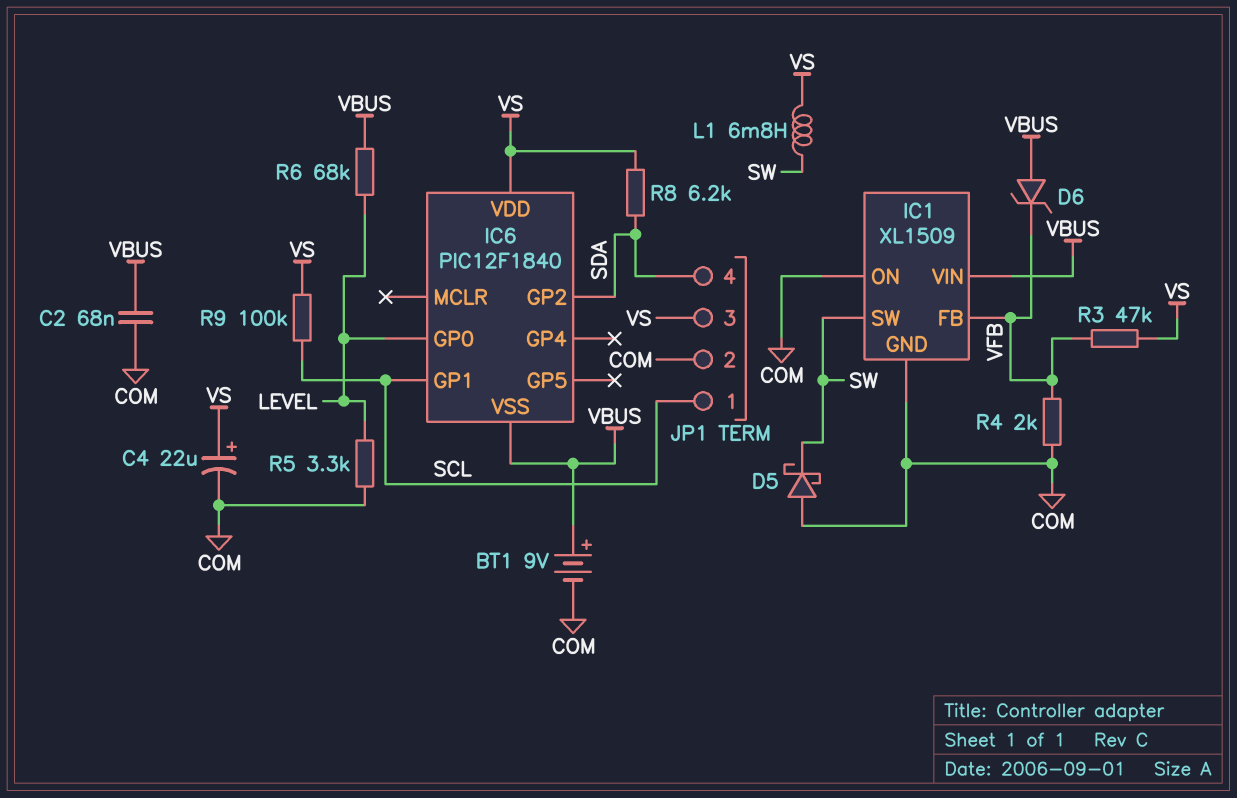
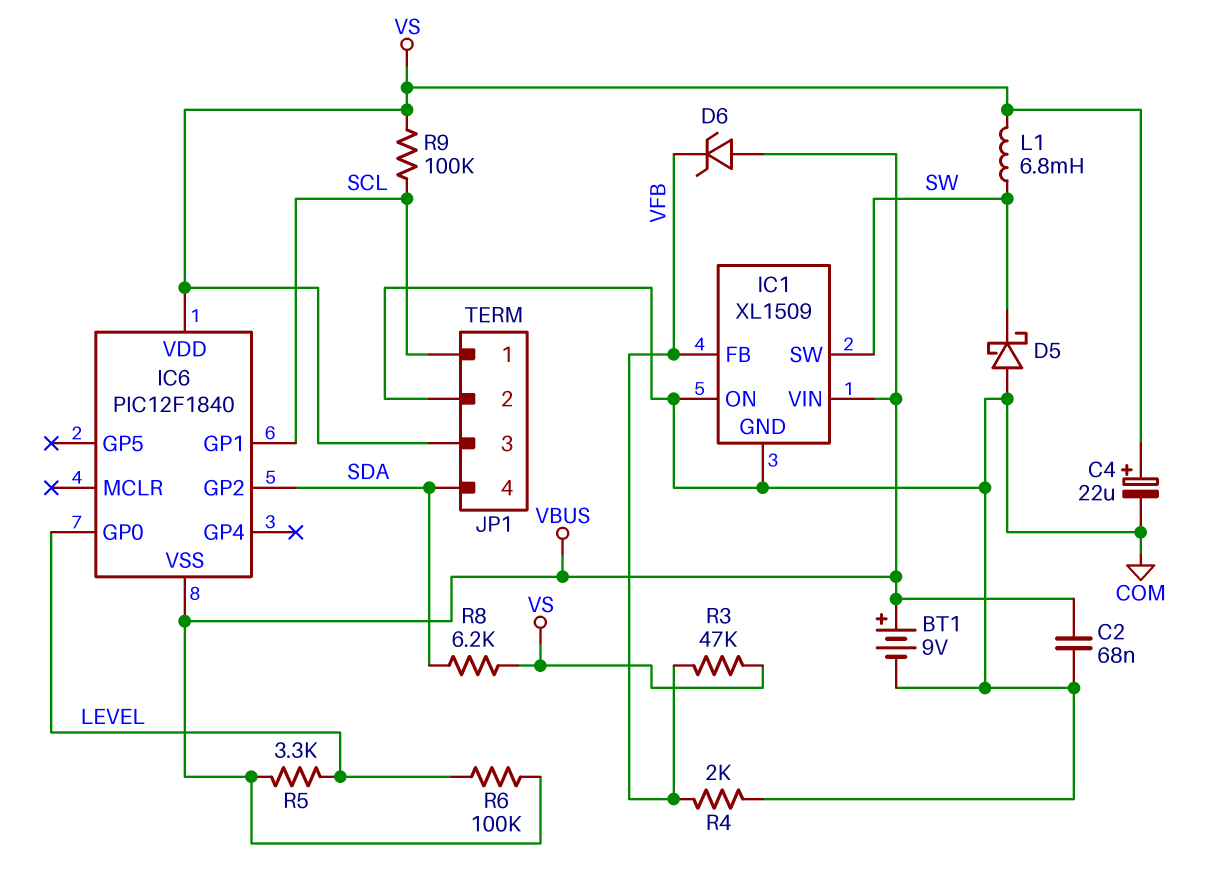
R5: 3.3k (COM, LEVEL) -> 3.3k (LEVEL, VBUS)
R6: 68k (LEVEL, VBUS) -> 100k (LEVEL, VBUS)

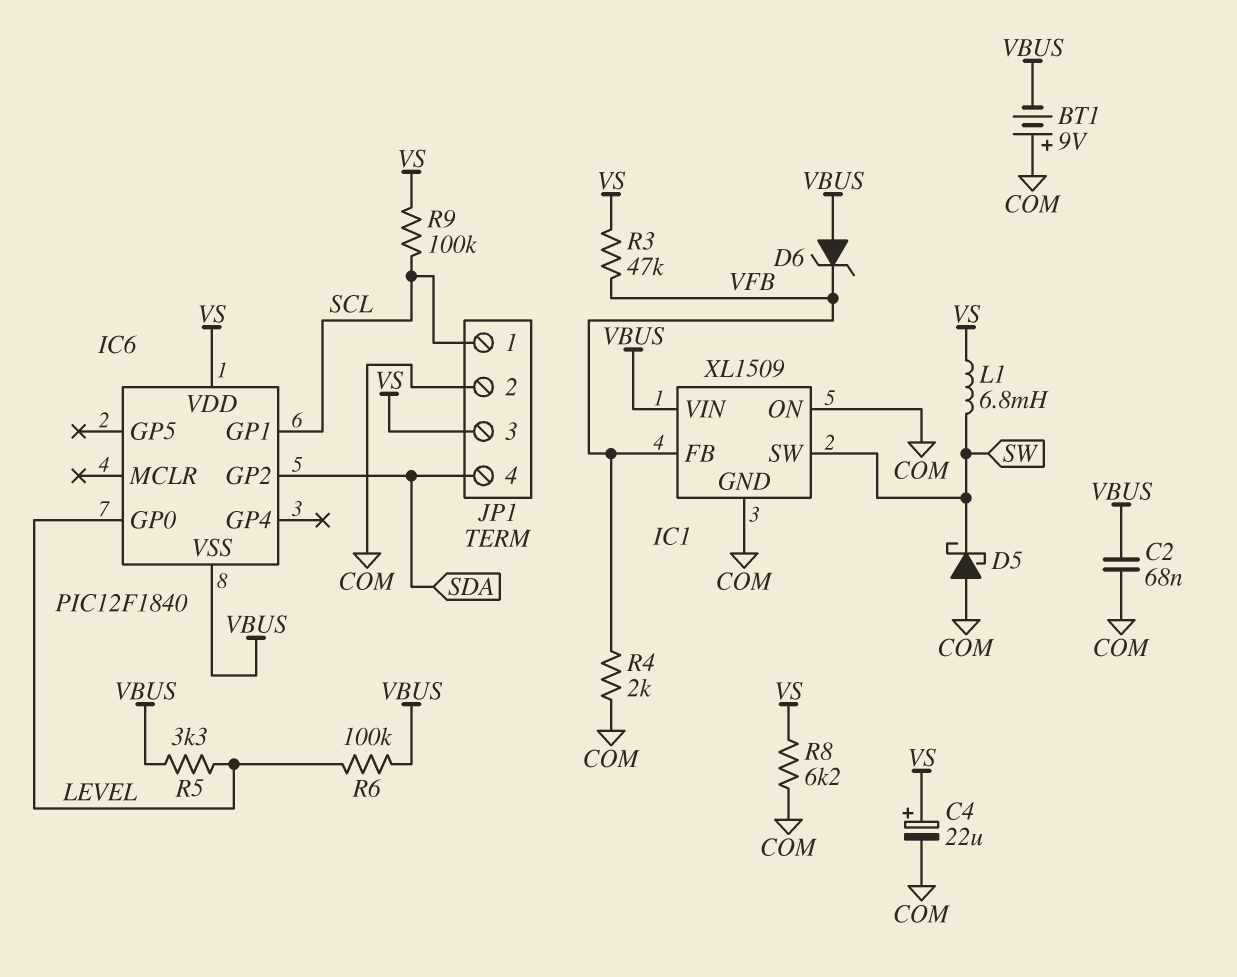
BT1: 9V (plus VBUS, minus COM) -> 9V (plus COM, minus VBUS)
R8: 6.2k (SDA, VS) -> 6.2k (COM, VS)

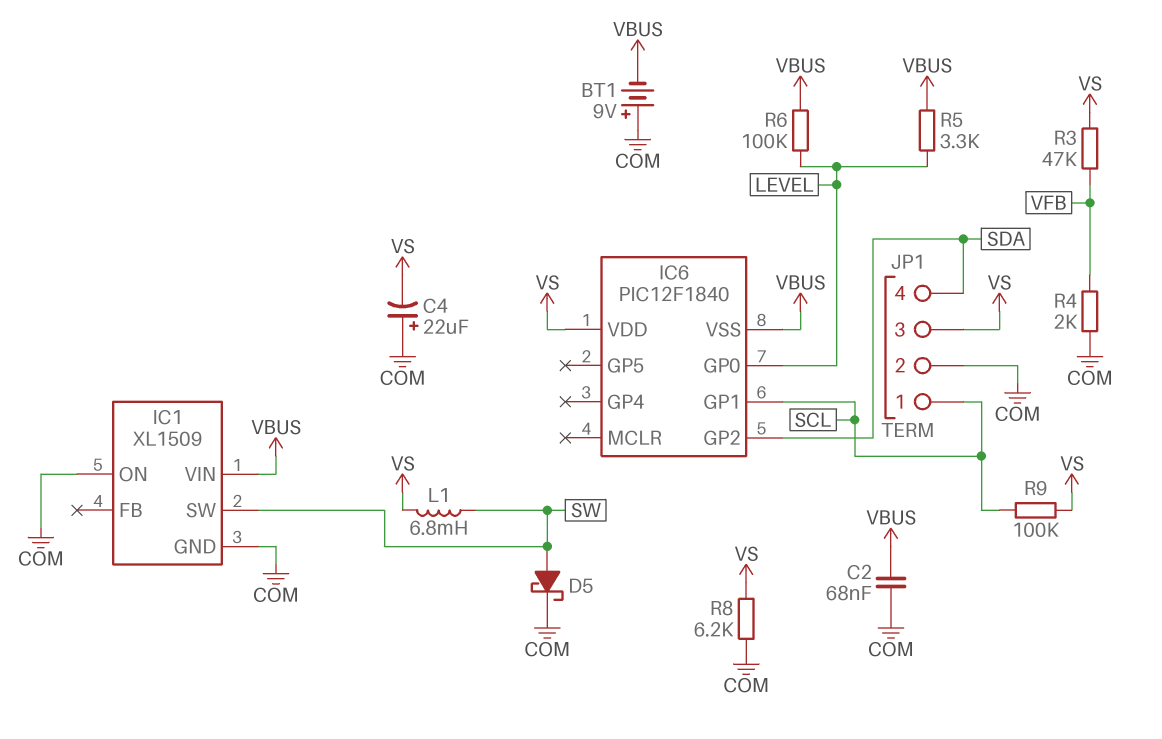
C4: 22uF (plus VS, minus COM) -> 22uF (plus COM, minus VS)
D5: schottky (A COM, K SW) -> schottky (A SW, K COM)
D6: zener (A VBUS, K VFB) -> none
IC1 pin FB: VFB -> none

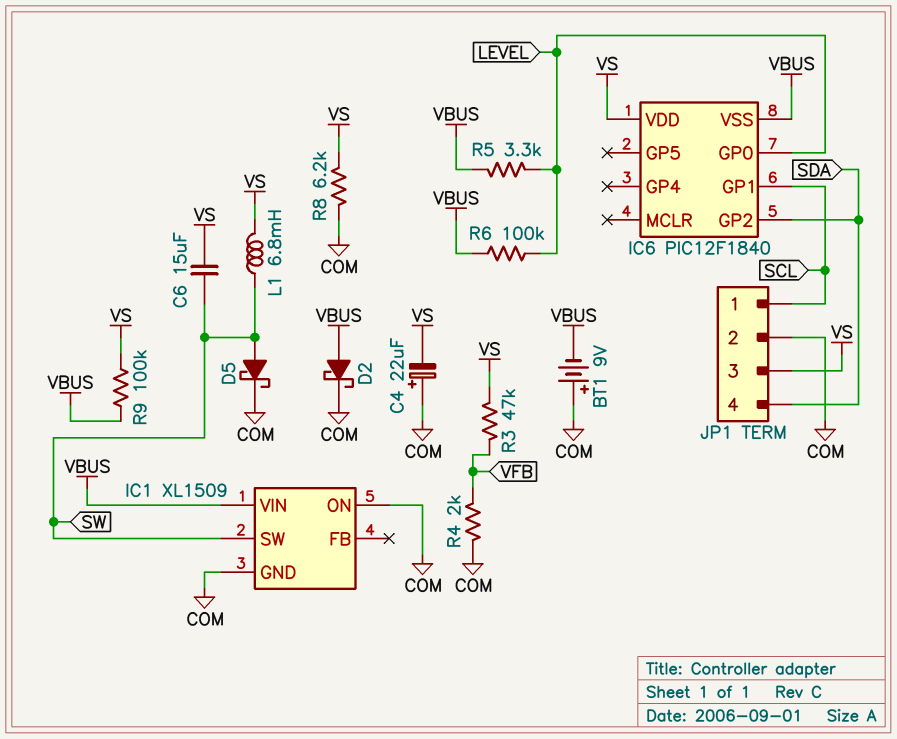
C2: 68nF (COM, VBUS) -> none
C6: none -> 15uF (SW, VS)
D2: none -> schottky (A VBUS, K COM)
R9: 100k (SCL, VS) -> 100k (VBUS, VS)

